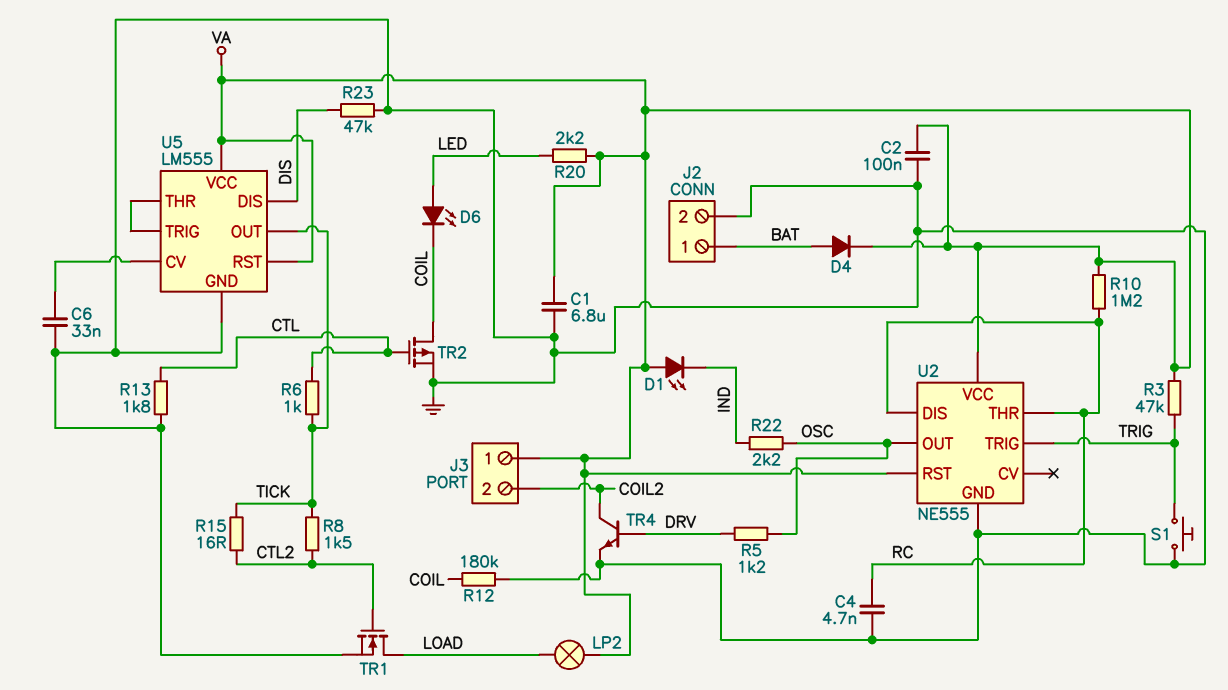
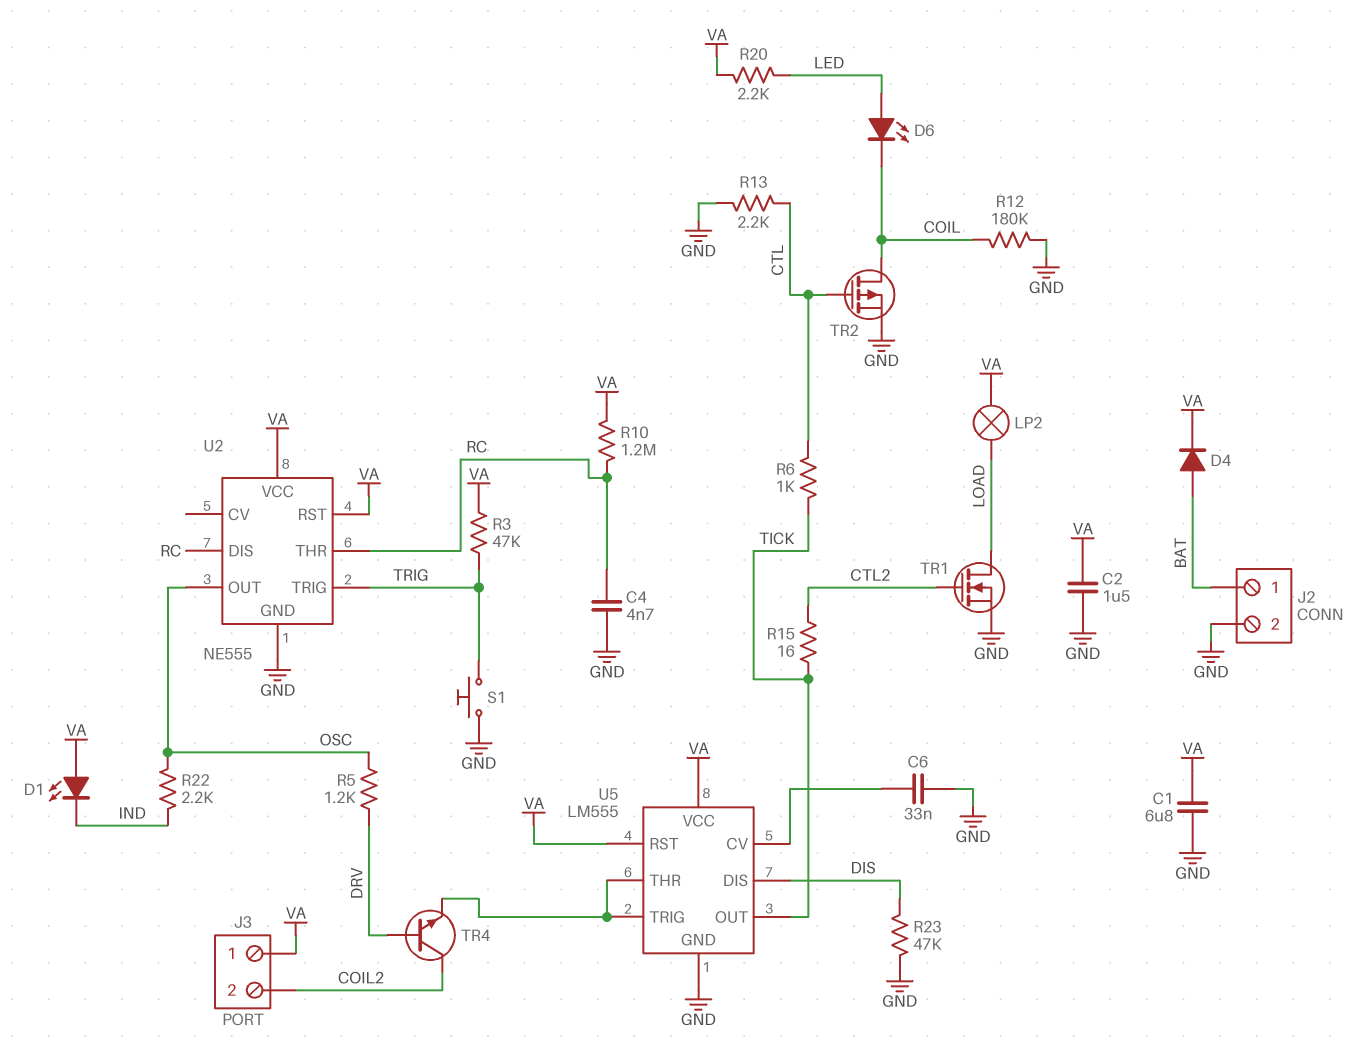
C2: 100nF (GND, VA) -> 1.5uF (GND, VA)
R8: 1.5k (CTL2, TICK) -> none
R13: 1.8k (CTL, GND) -> 2.2k (CTL, GND)
TR4: NPN (B DRV, C COIL2, E GND) -> NPN (B DRV, C COIL2, E U5/THR)

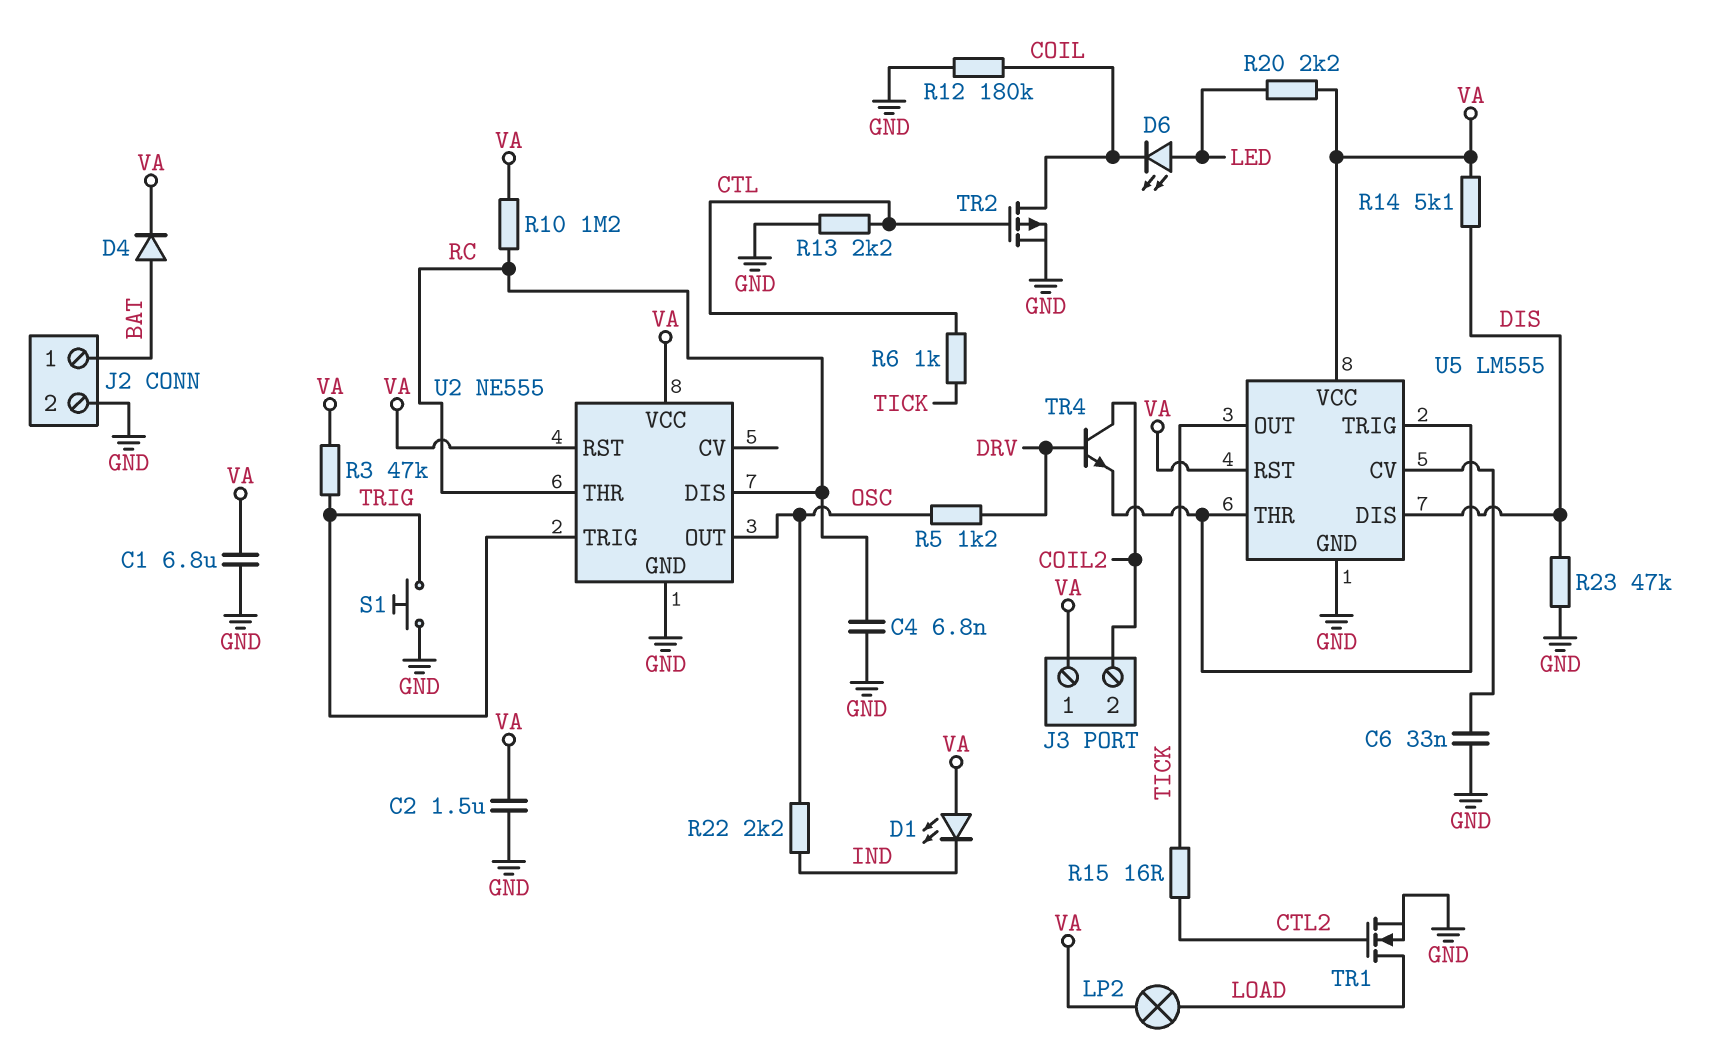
C4: 4.7nF (GND, RC) -> 6.8nF (GND, RC)
R14: none -> 5.1k (DIS, VA)

